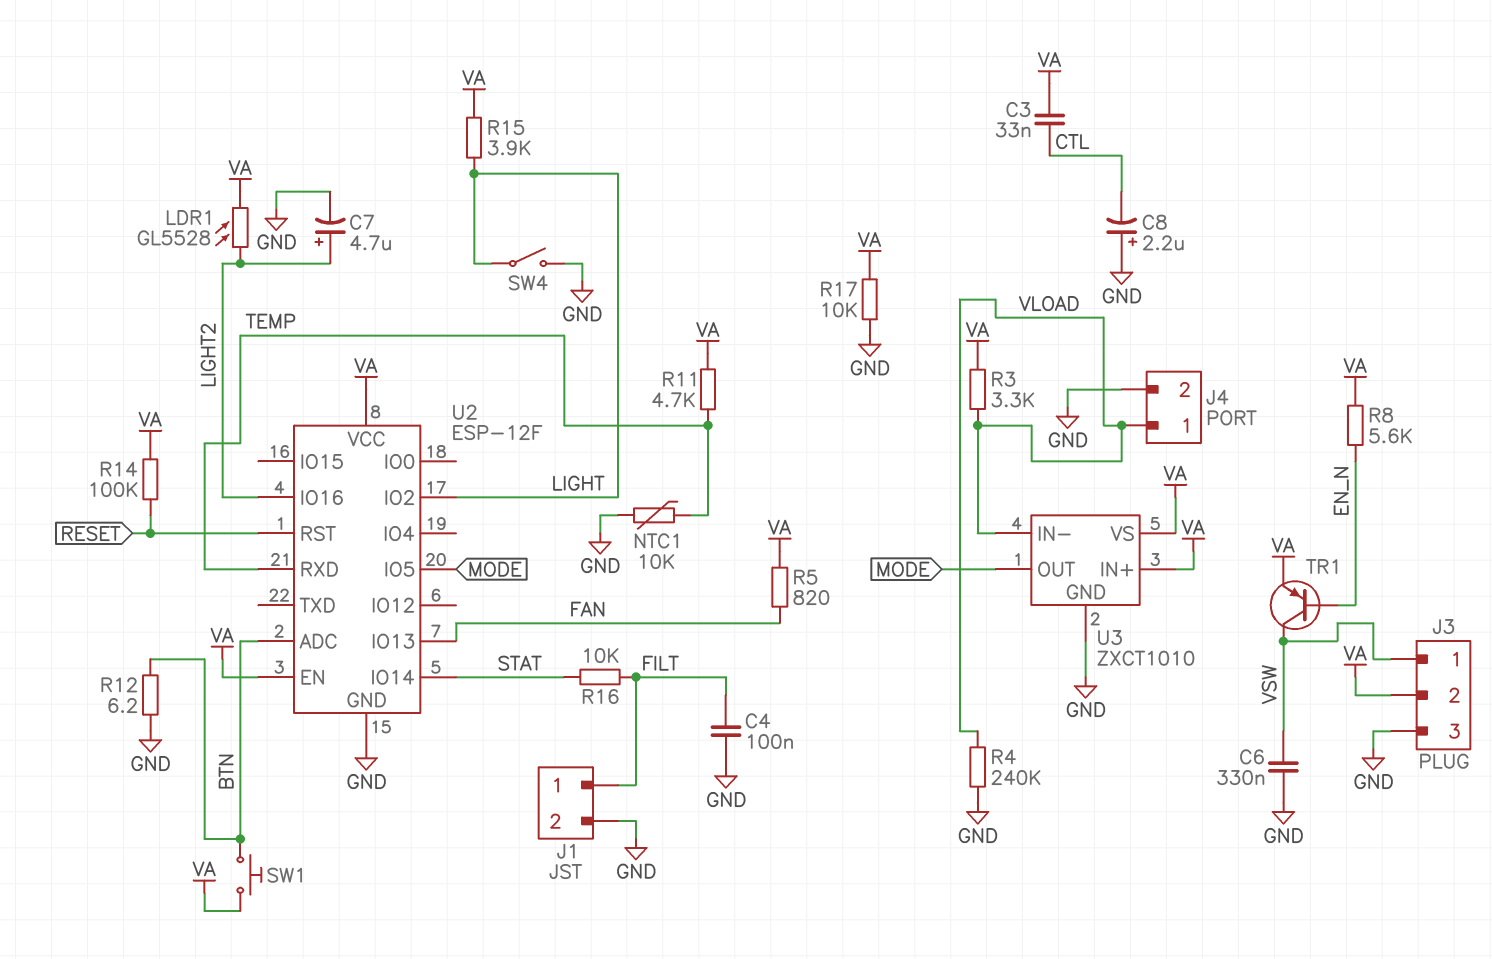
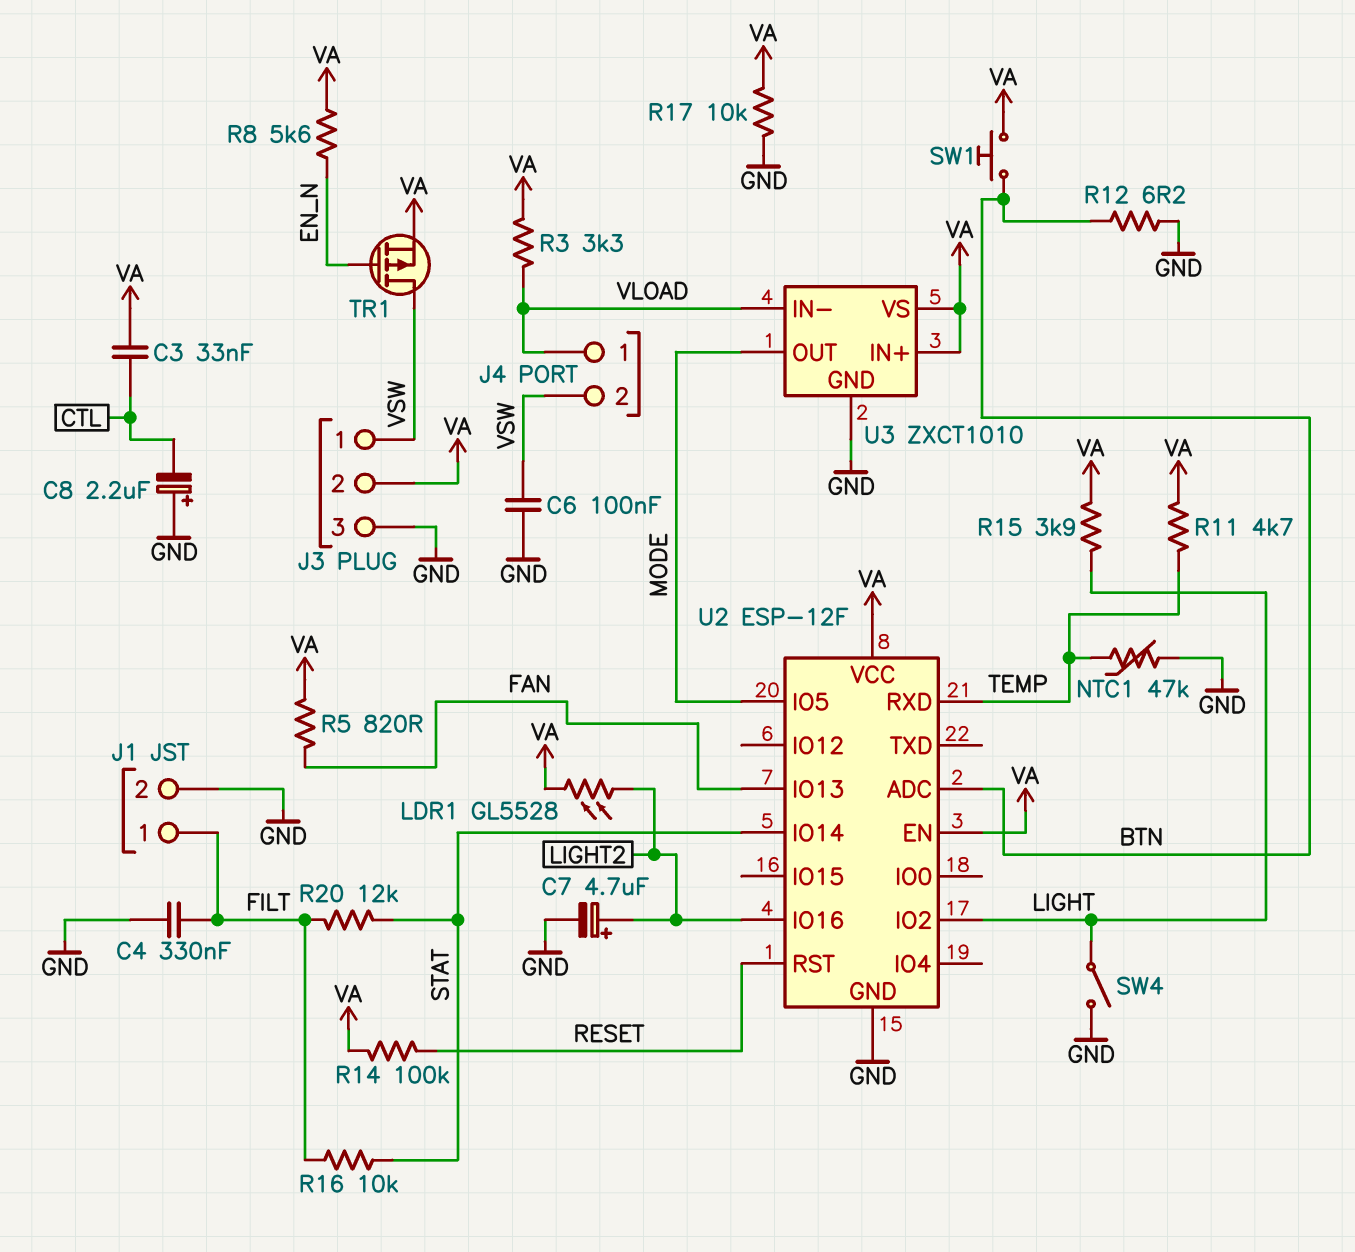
C4: 100nF (FILT, GND) -> 330nF (FILT, GND)
C6: 330nF (GND, VSW) -> 100nF (GND, VSW)
J4 pin 2: GND -> VSW
NTC1: 10k (GND, TEMP) -> 47k (GND, TEMP)
R4: 240k (GND, VLOAD) -> none
R20: none -> 12k (FILT, STAT)
TR1: PNP (B EN_N, C VSW, E VA) -> PMOS (G EN_N, D VSW, S VA)

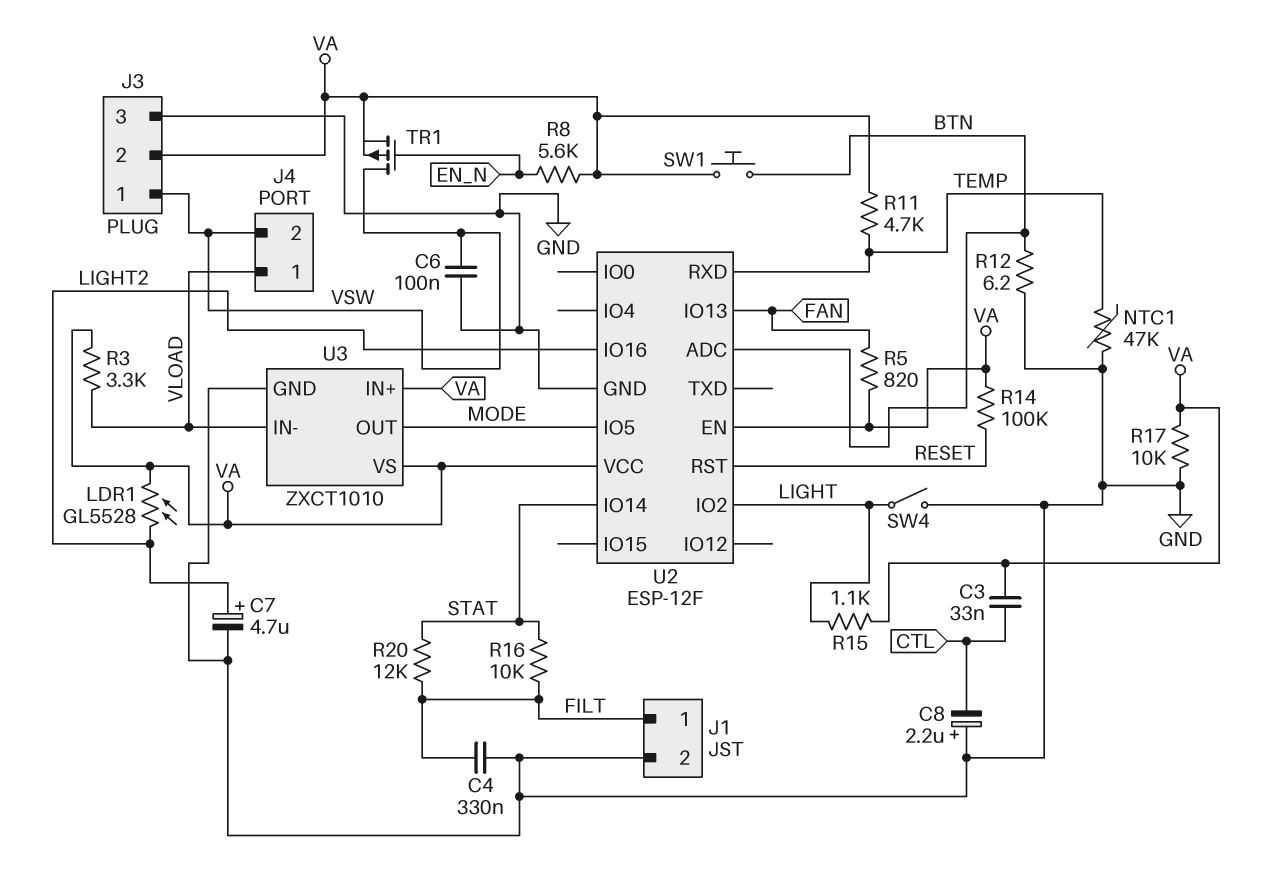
R15: 3.9k (LIGHT, VA) -> 1.1k (LIGHT, VA)

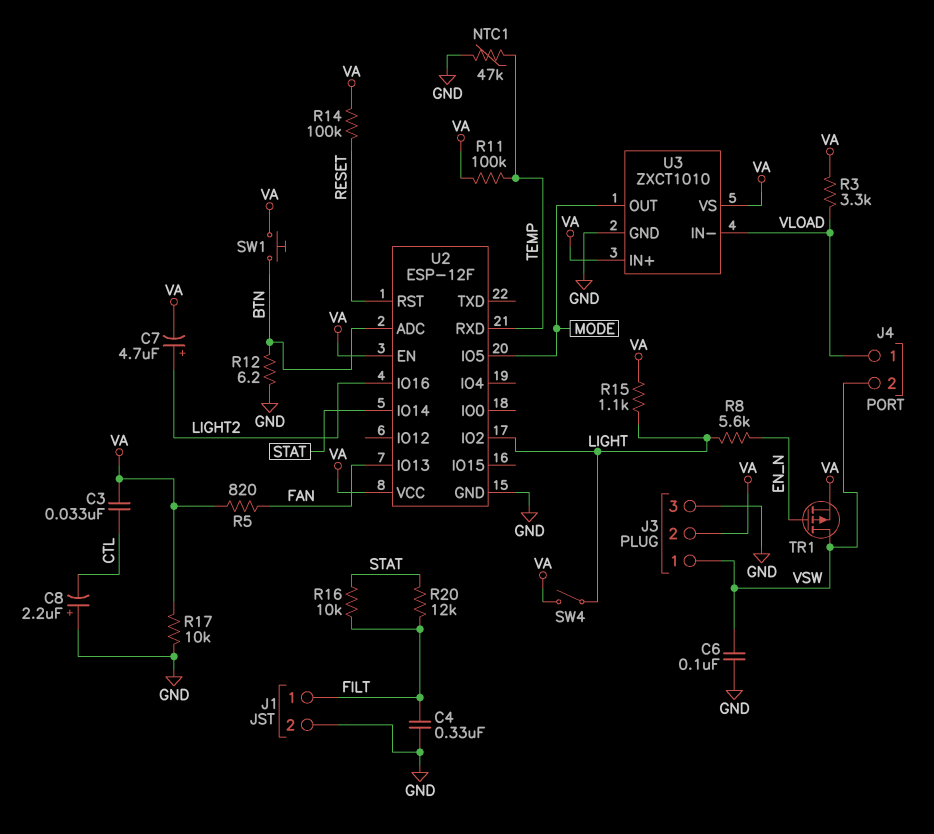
C7: 4.7uF (plus LIGHT2, minus GND) -> 4.7uF (plus LIGHT2, minus VA)
LDR1: GL5528 (LIGHT2, VA) -> none
R8: 5.6k (EN_N, VA) -> 5.6k (EN_N, LIGHT)
R11: 4.7k (TEMP, VA) -> 100k (TEMP, VA)
SW4: switch (GND, LIGHT) -> switch (LIGHT, VA)

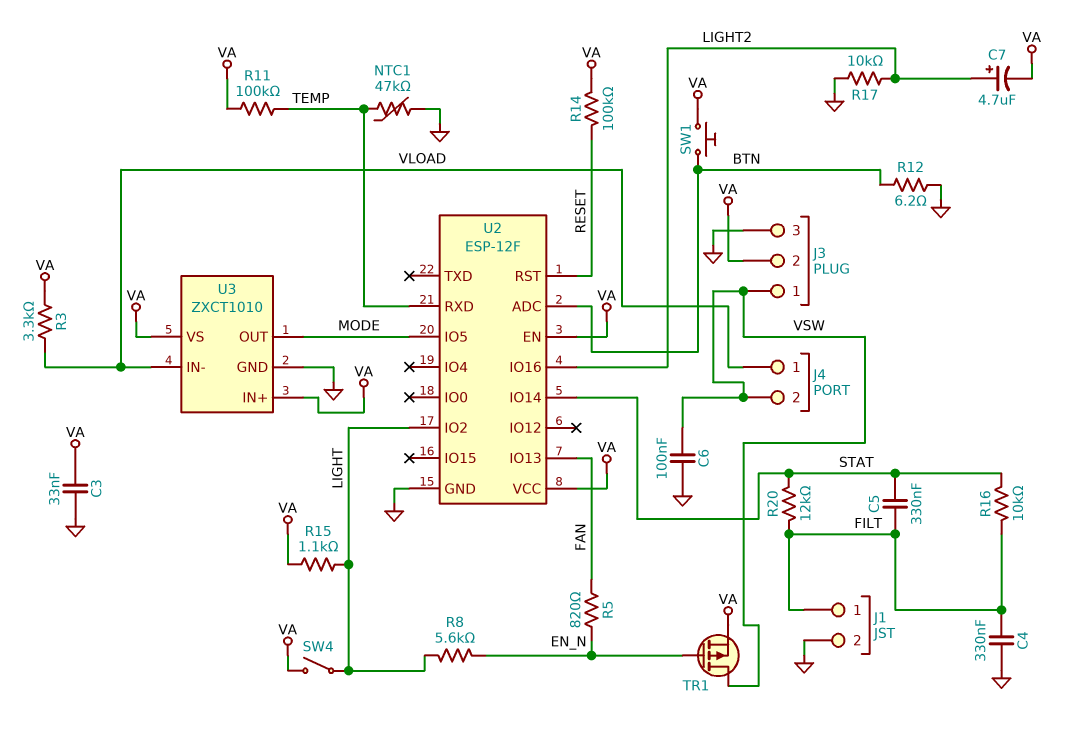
C3: 33nF (CTL, VA) -> 33nF (GND, VA)
C5: none -> 330nF (FILT, STAT)
C8: 2.2uF (plus GND, minus CTL) -> none
R5: 820 (FAN, VA) -> 820 (EN_N, FAN)
R17: 10k (GND, VA) -> 10k (GND, LIGHT2)

